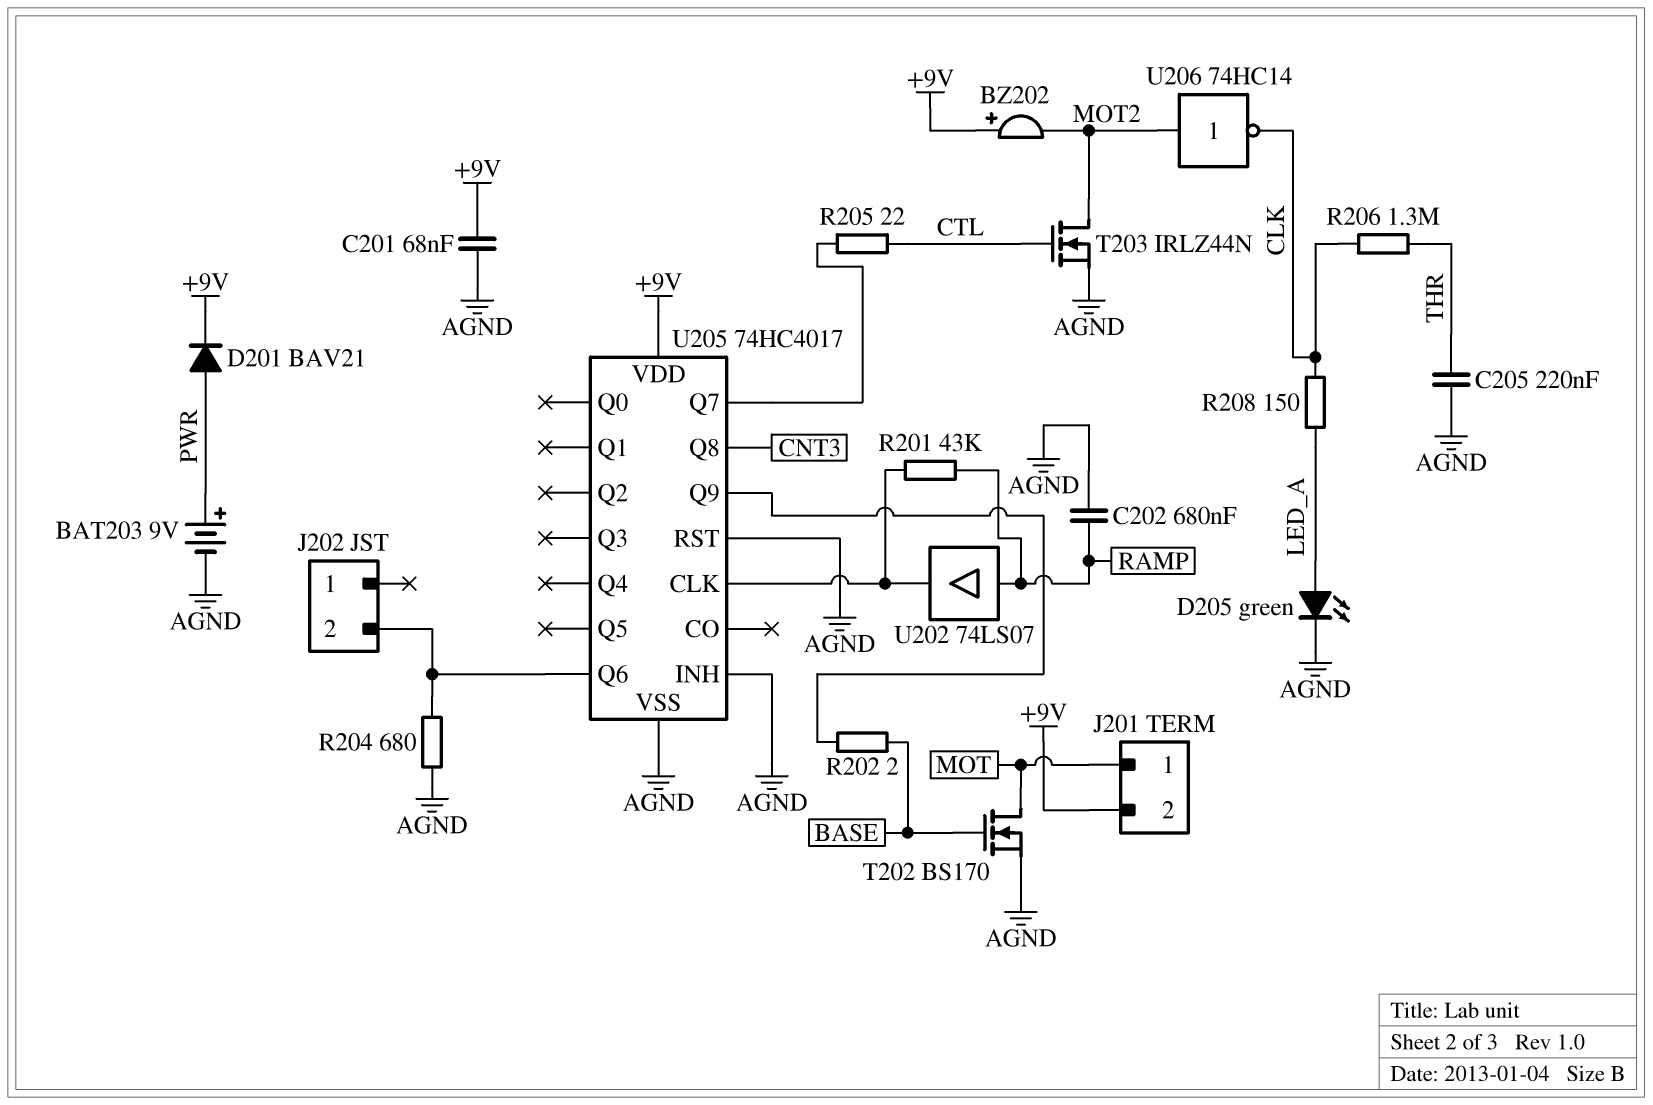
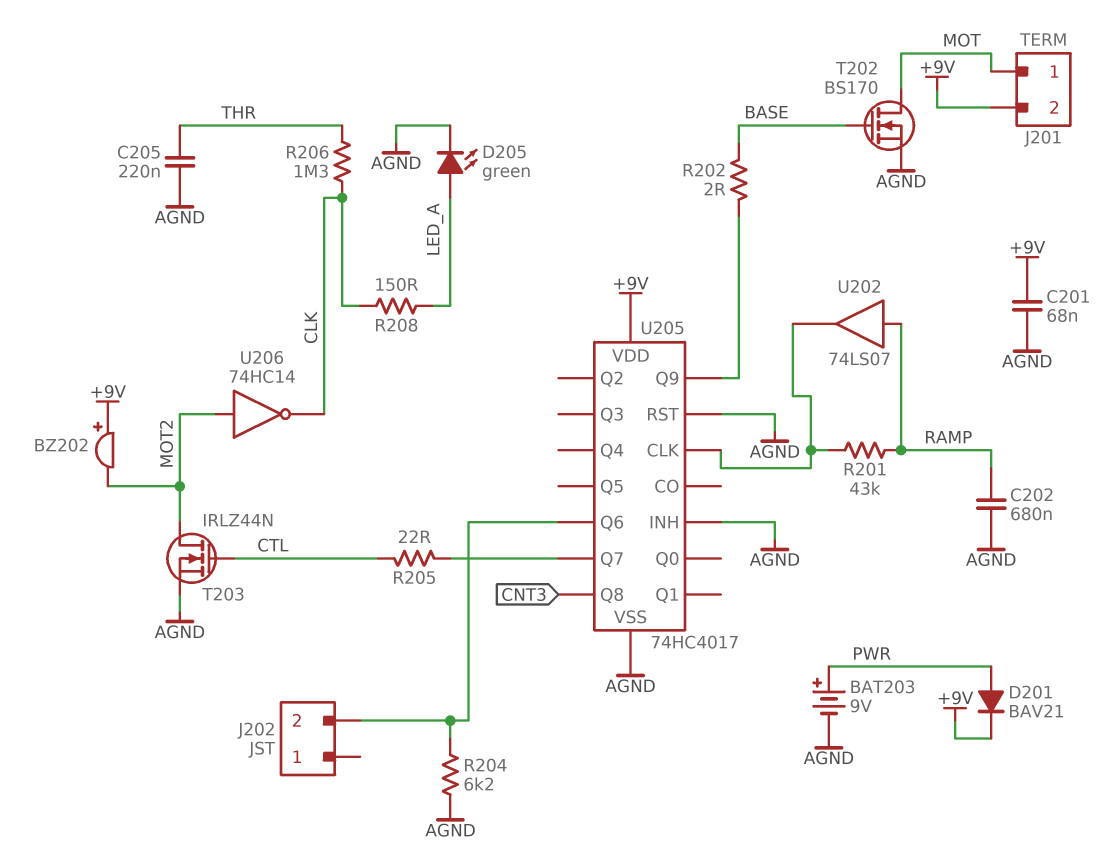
R204: 680 (AGND, J202/2) -> 6.2k (AGND, J202/2)

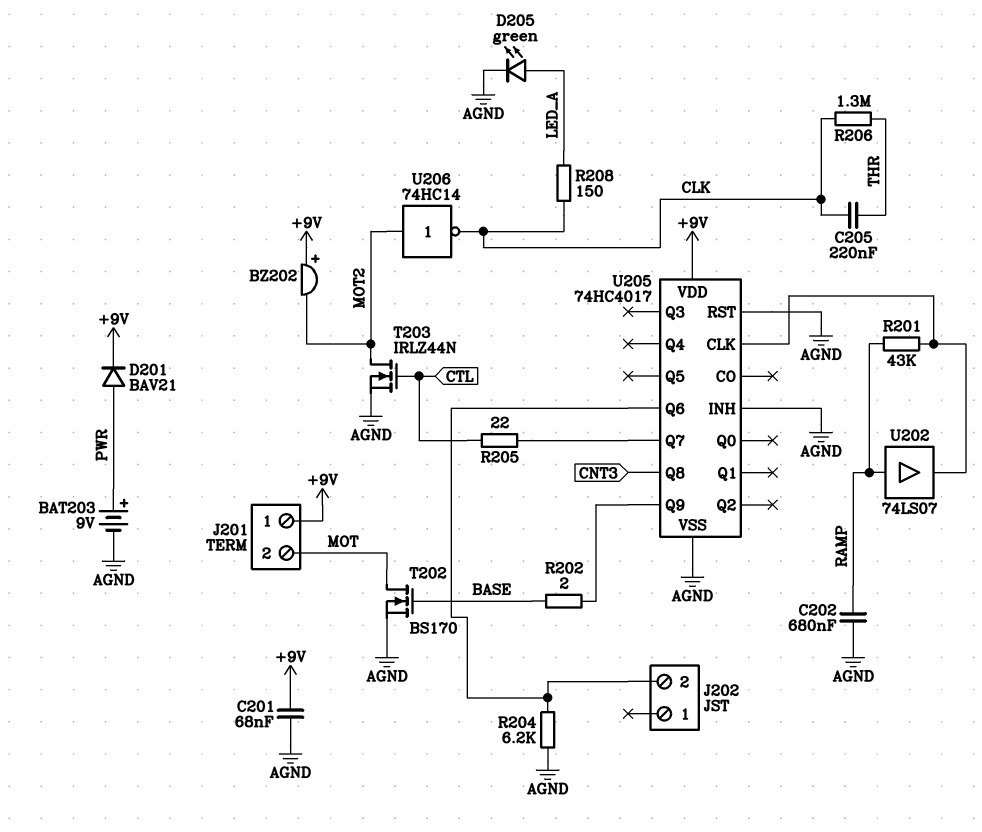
C205: 220nF (AGND, THR) -> 220nF (CLK, THR)
J201 pin 1: MOT -> +9V
J201 pin 2: +9V -> MOT

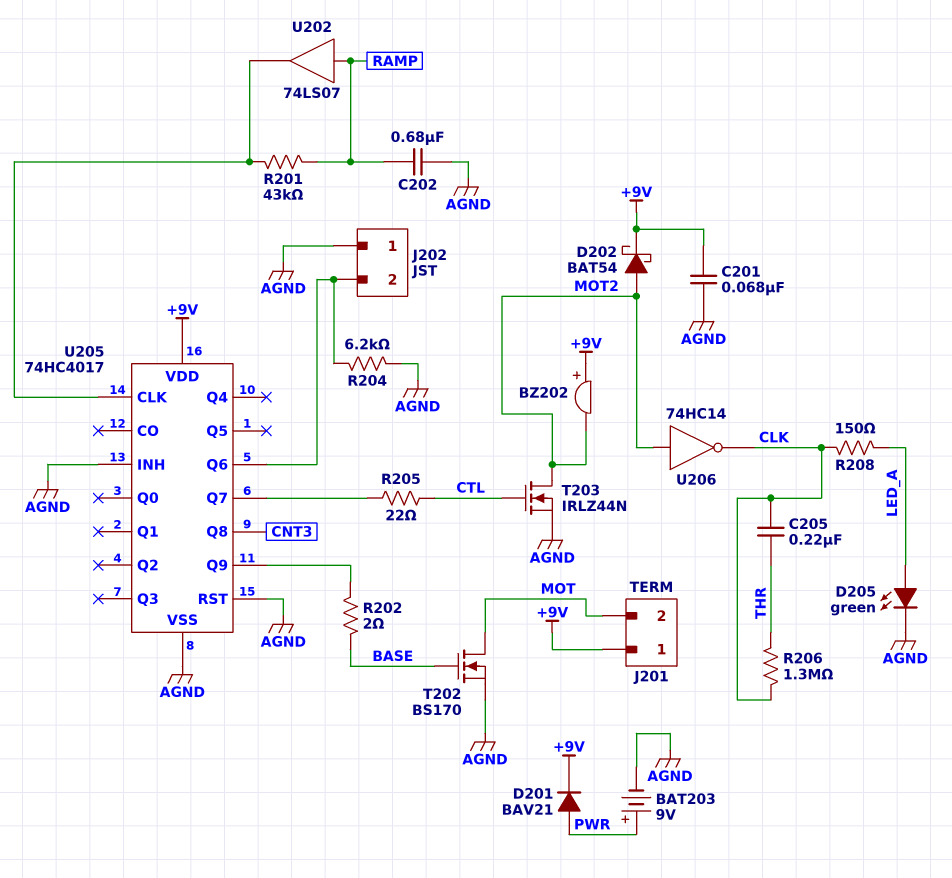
D202: none -> schottky BAT54 (A MOT2, K +9V)
J202 pin 1: none -> AGND

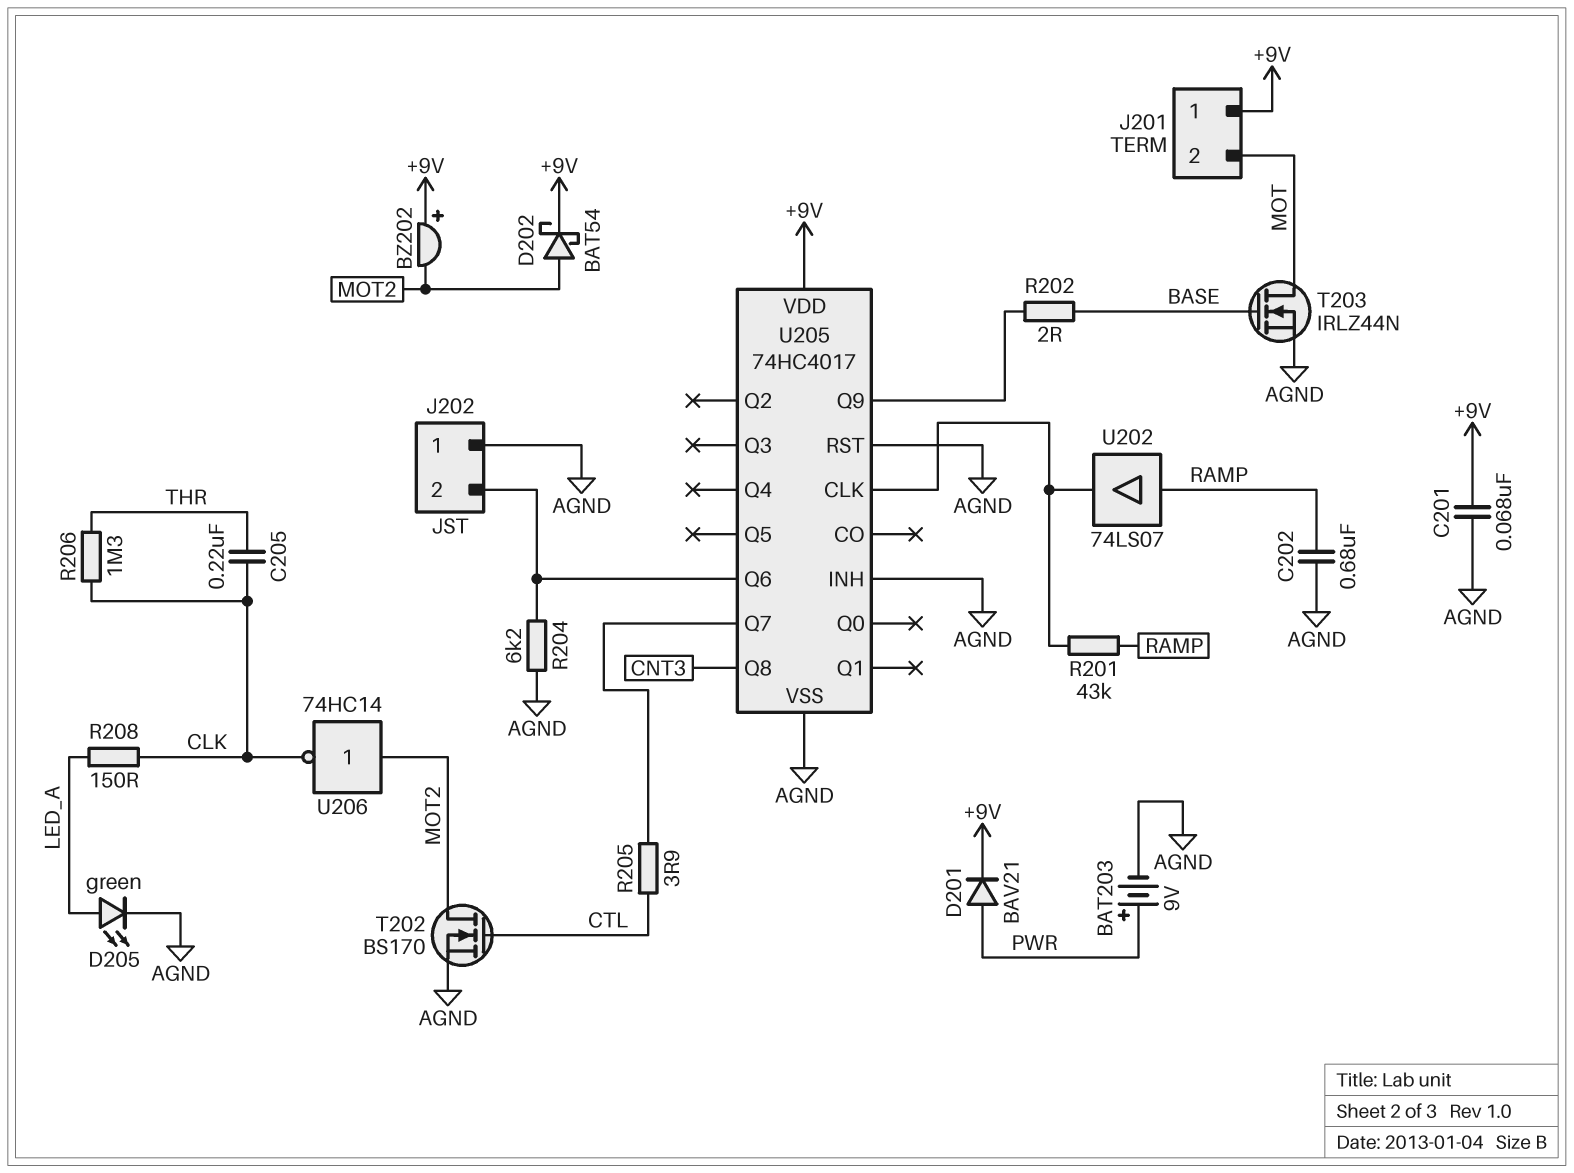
R205: 22 (CTL, U205/Q7) -> 3.9 (CTL, U205/Q7)
T202: NMOS BS170 (G BASE, D MOT, S AGND) -> NMOS BS170 (G CTL, D MOT2, S AGND)
T203: NMOS IRLZ44N (G CTL, D MOT2, S AGND) -> NMOS IRLZ44N (G BASE, D MOT, S AGND)

